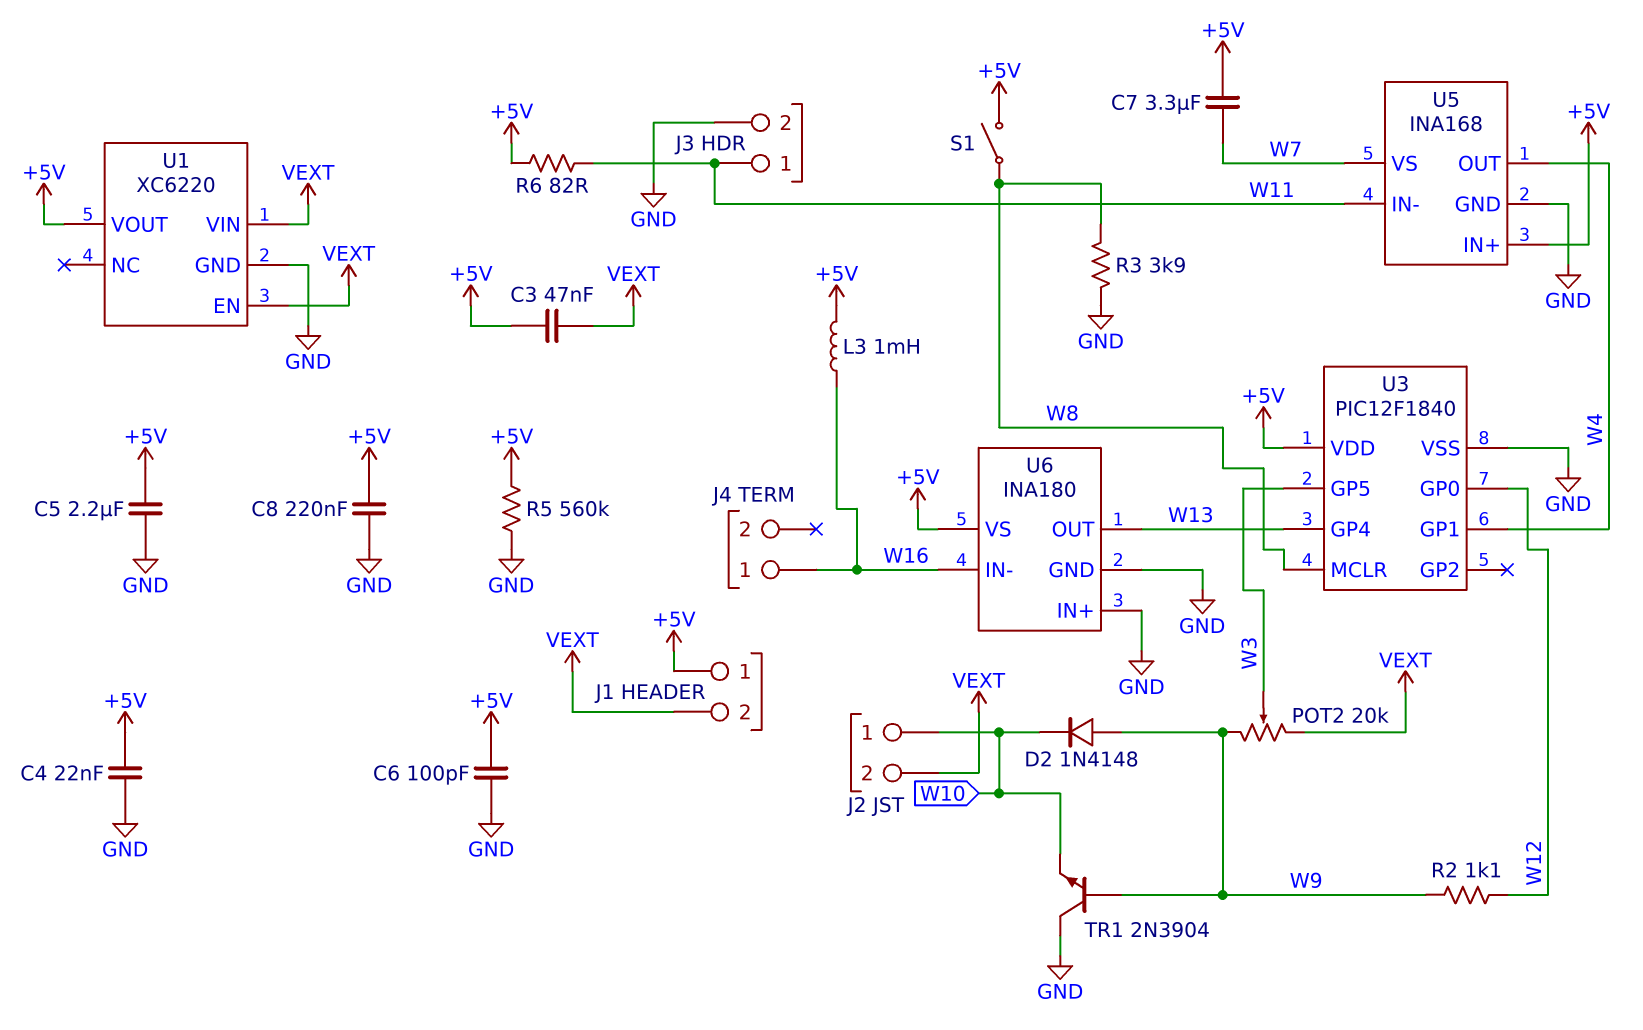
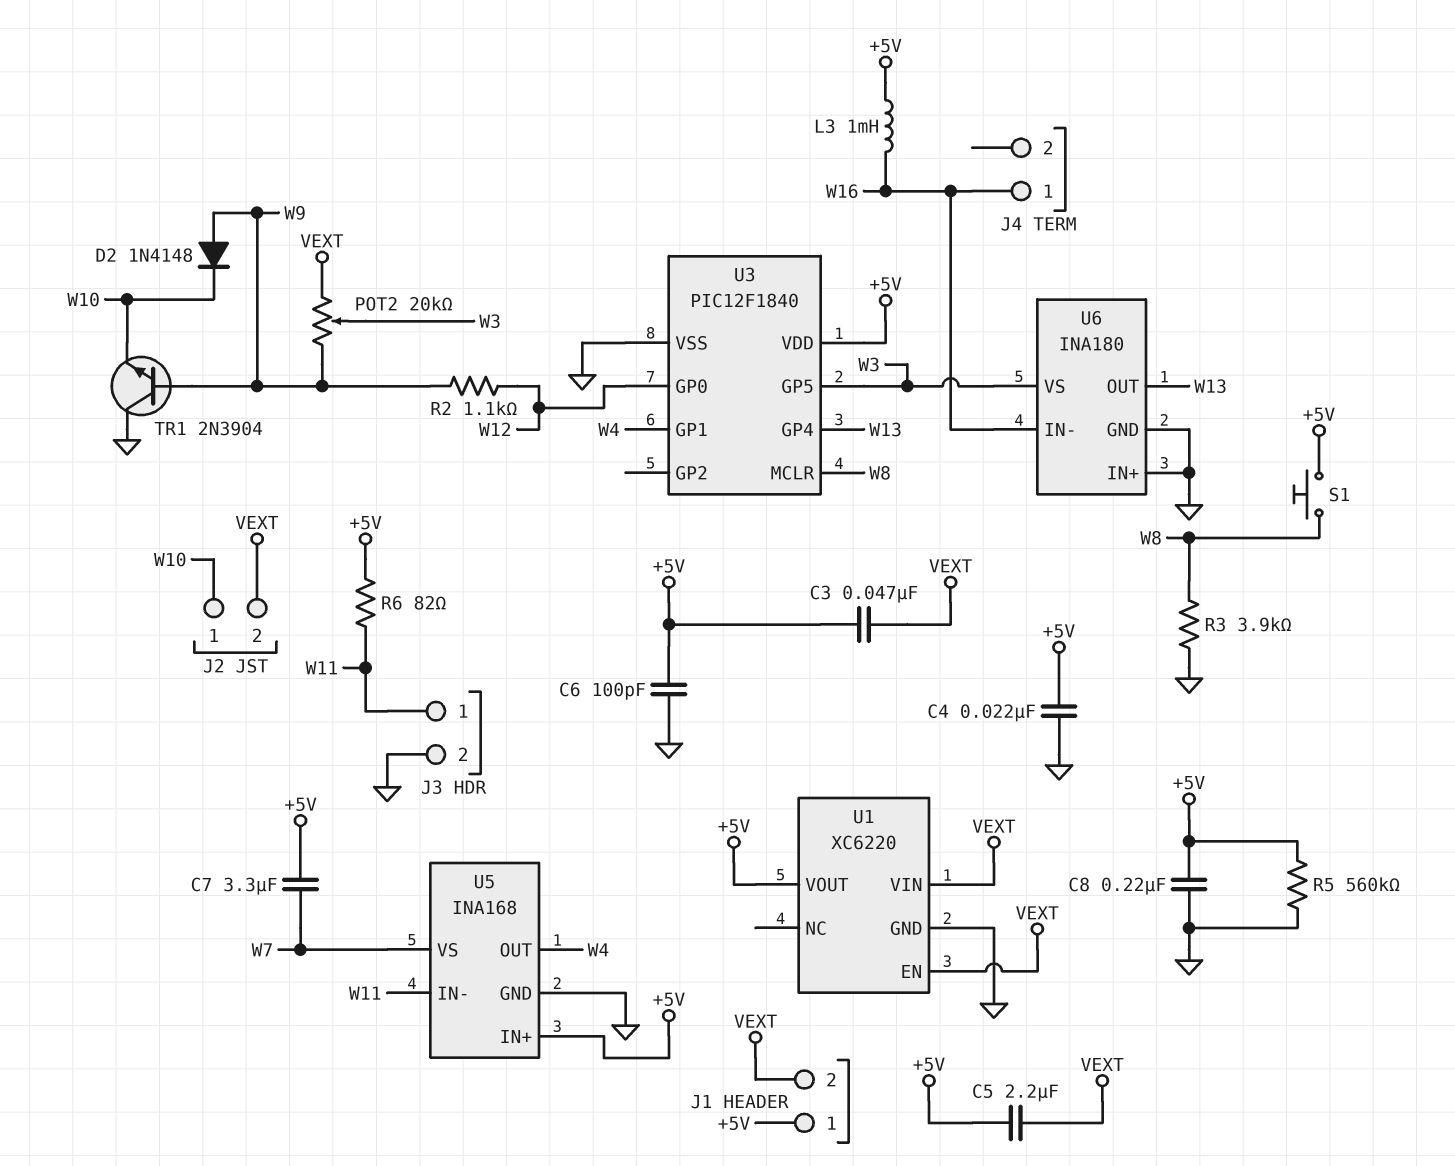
C5: 2.2uF (+5V, GND) -> 2.2uF (+5V, VEXT)
S1: switch (+5V, W8) -> button (+5V, W8)
U6 pin VS: +5V -> W3

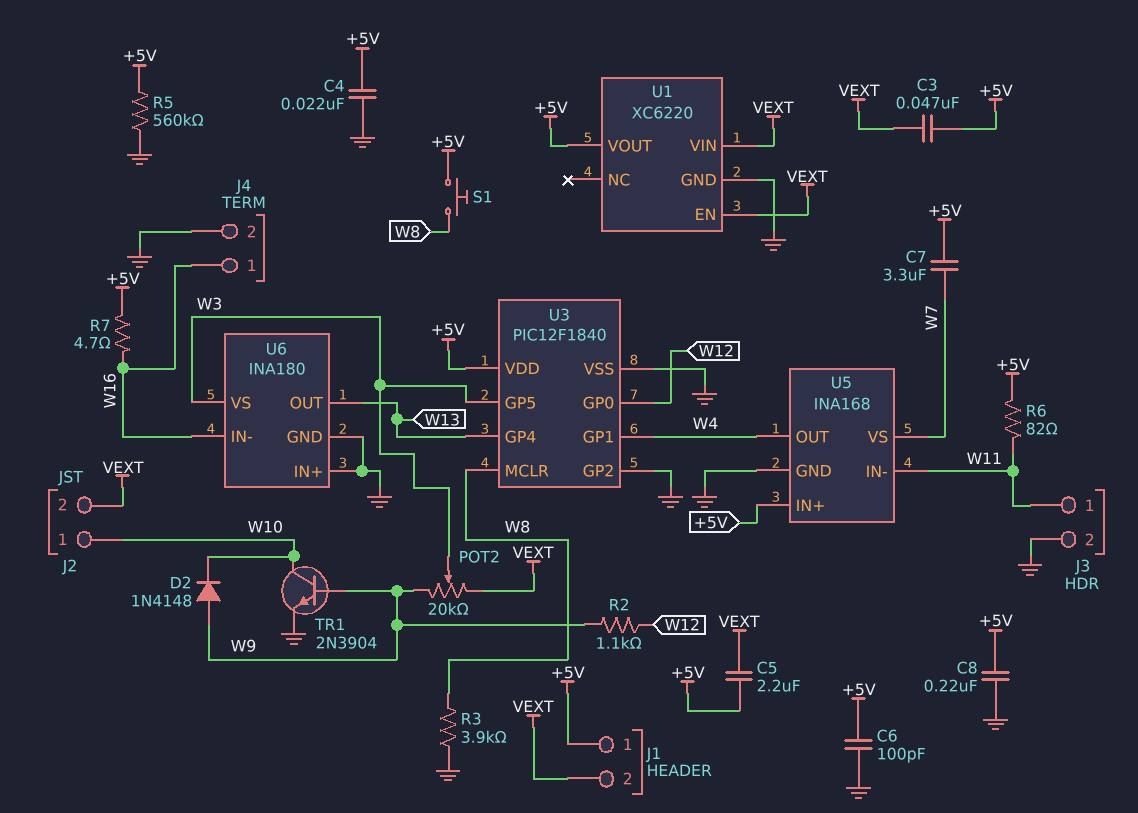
J4 pin 2: none -> GND
L3: 1mH (+5V, W16) -> none
R7: none -> 4.7 (+5V, W16)
TR1: NPN 2N3904 (B W9, C GND, E W10) -> NPN 2N3904 (B W9, C W10, E GND)
U3 pin GP2: none -> GND

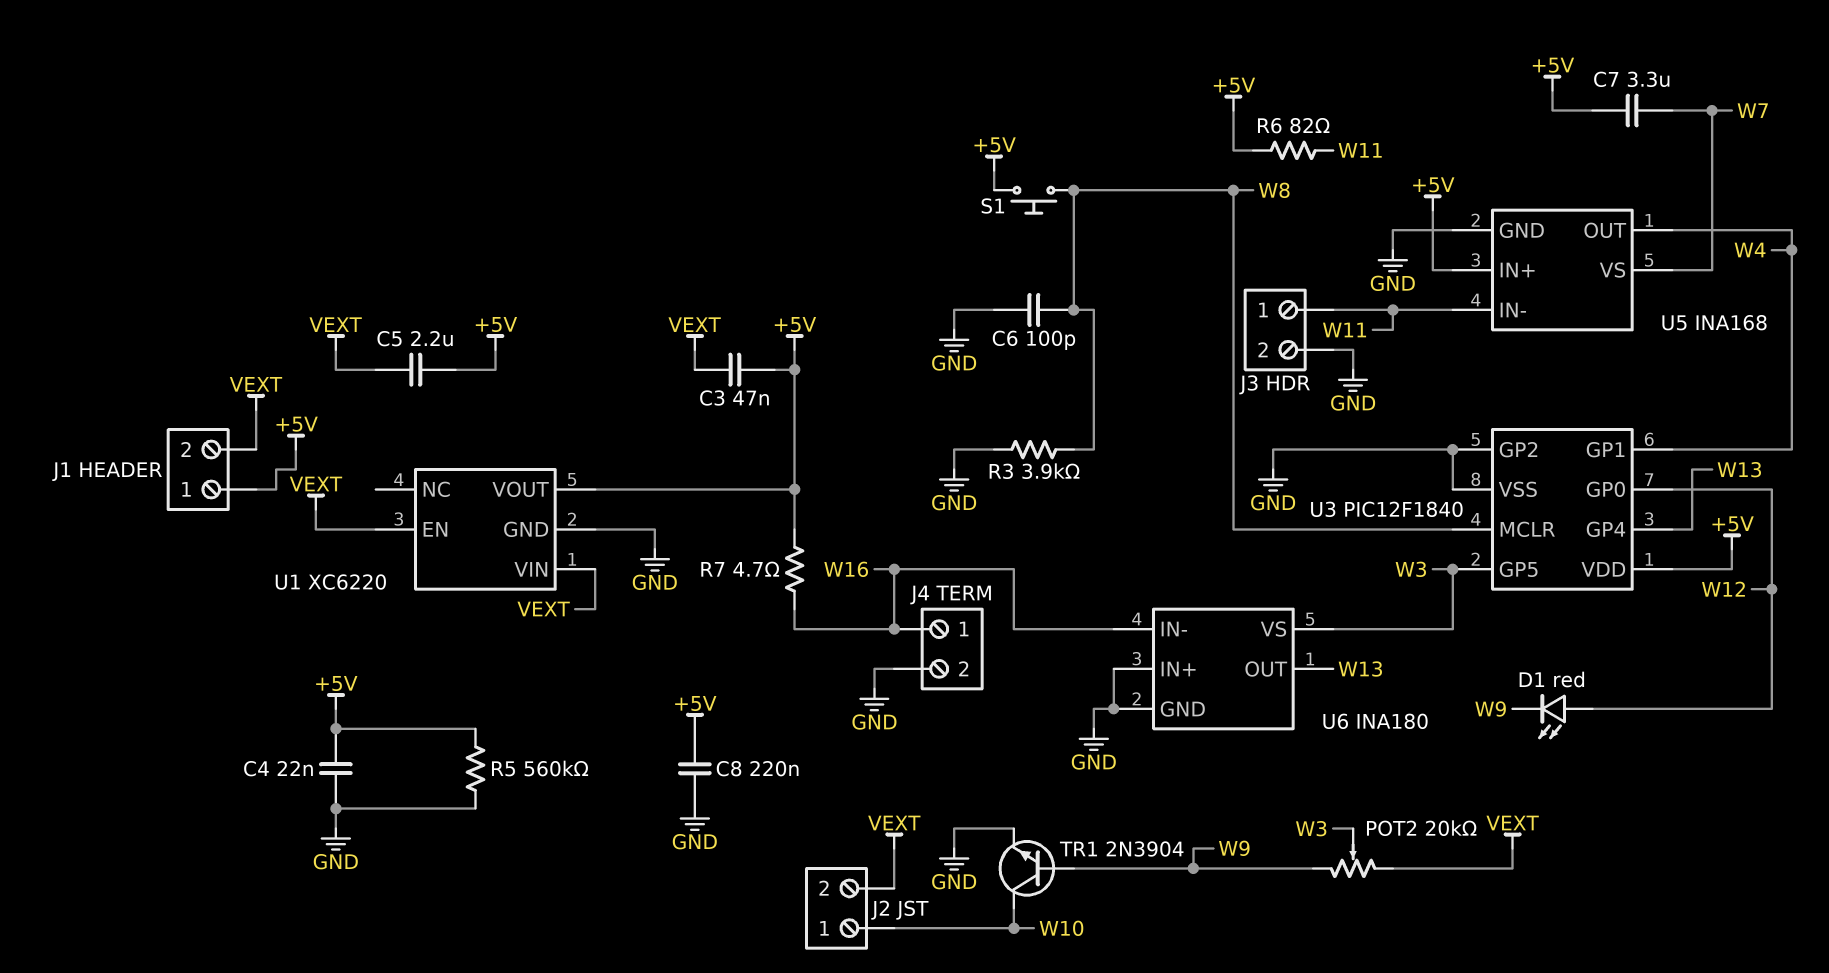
C6: 100pF (+5V, GND) -> 100pF (GND, W8)
D1: none -> LED red (A W12, K W9)
D2: diode 1N4148 (A W9, K W10) -> none
R2: 1.1k (W9, W12) -> none

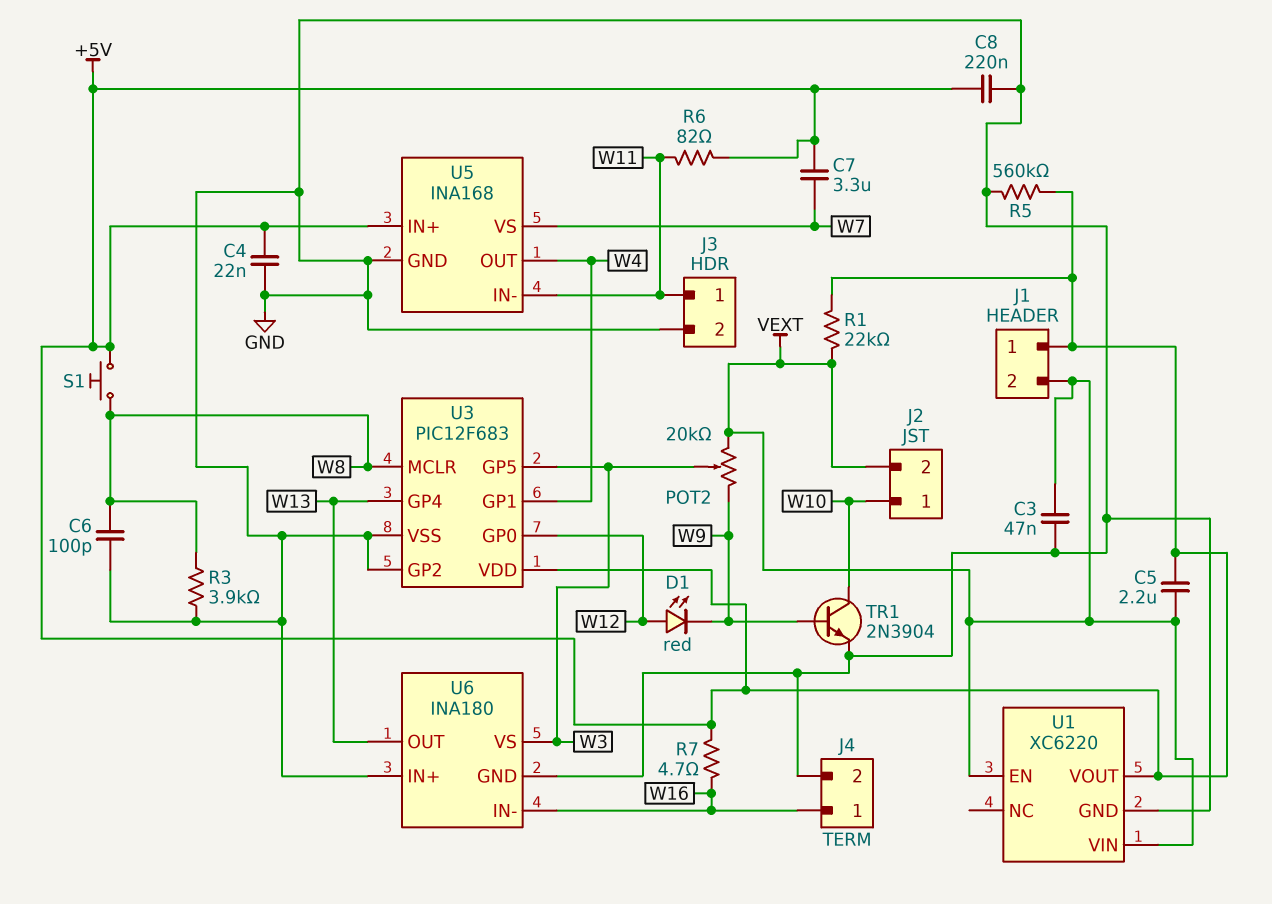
C3: 47nF (+5V, VEXT) -> 47nF (GND, VEXT)
R1: none -> 22k (+5V, VEXT)
U3: PIC12F1840 -> PIC12F683

